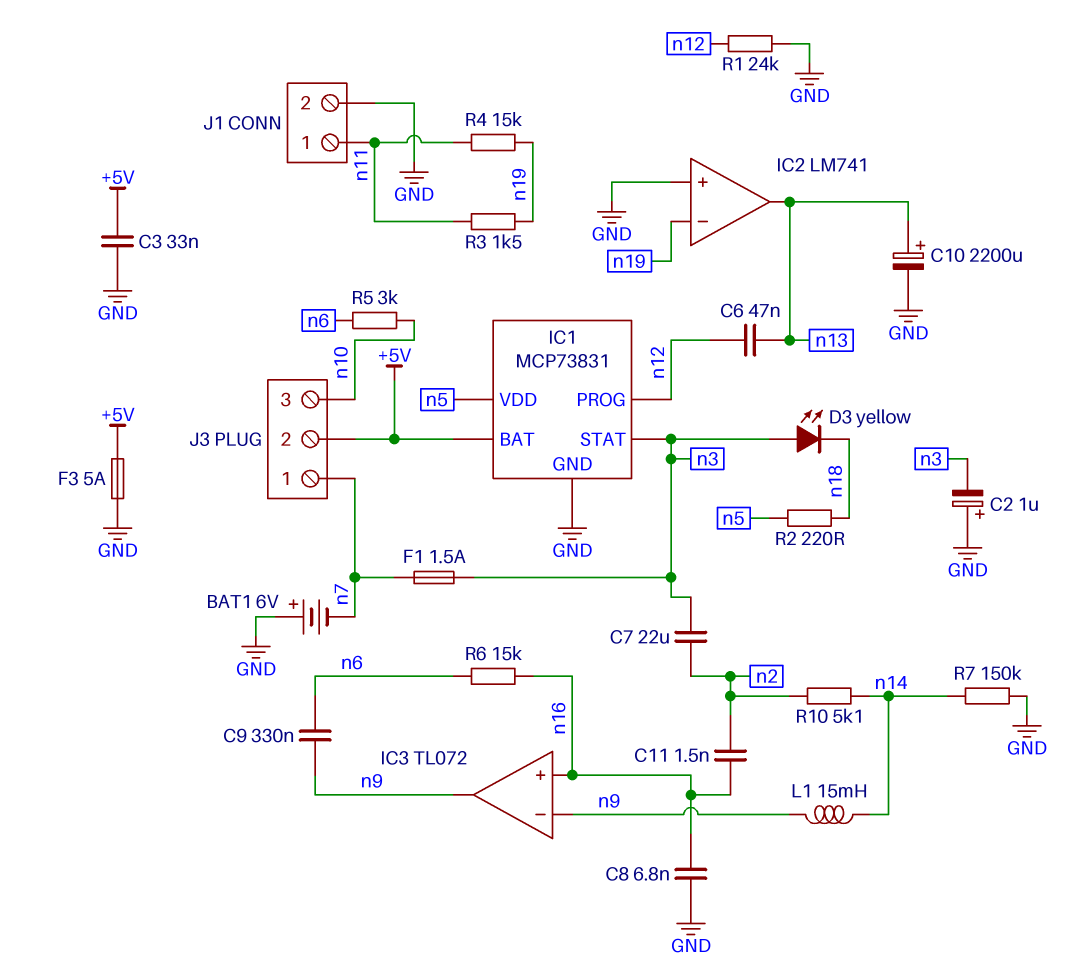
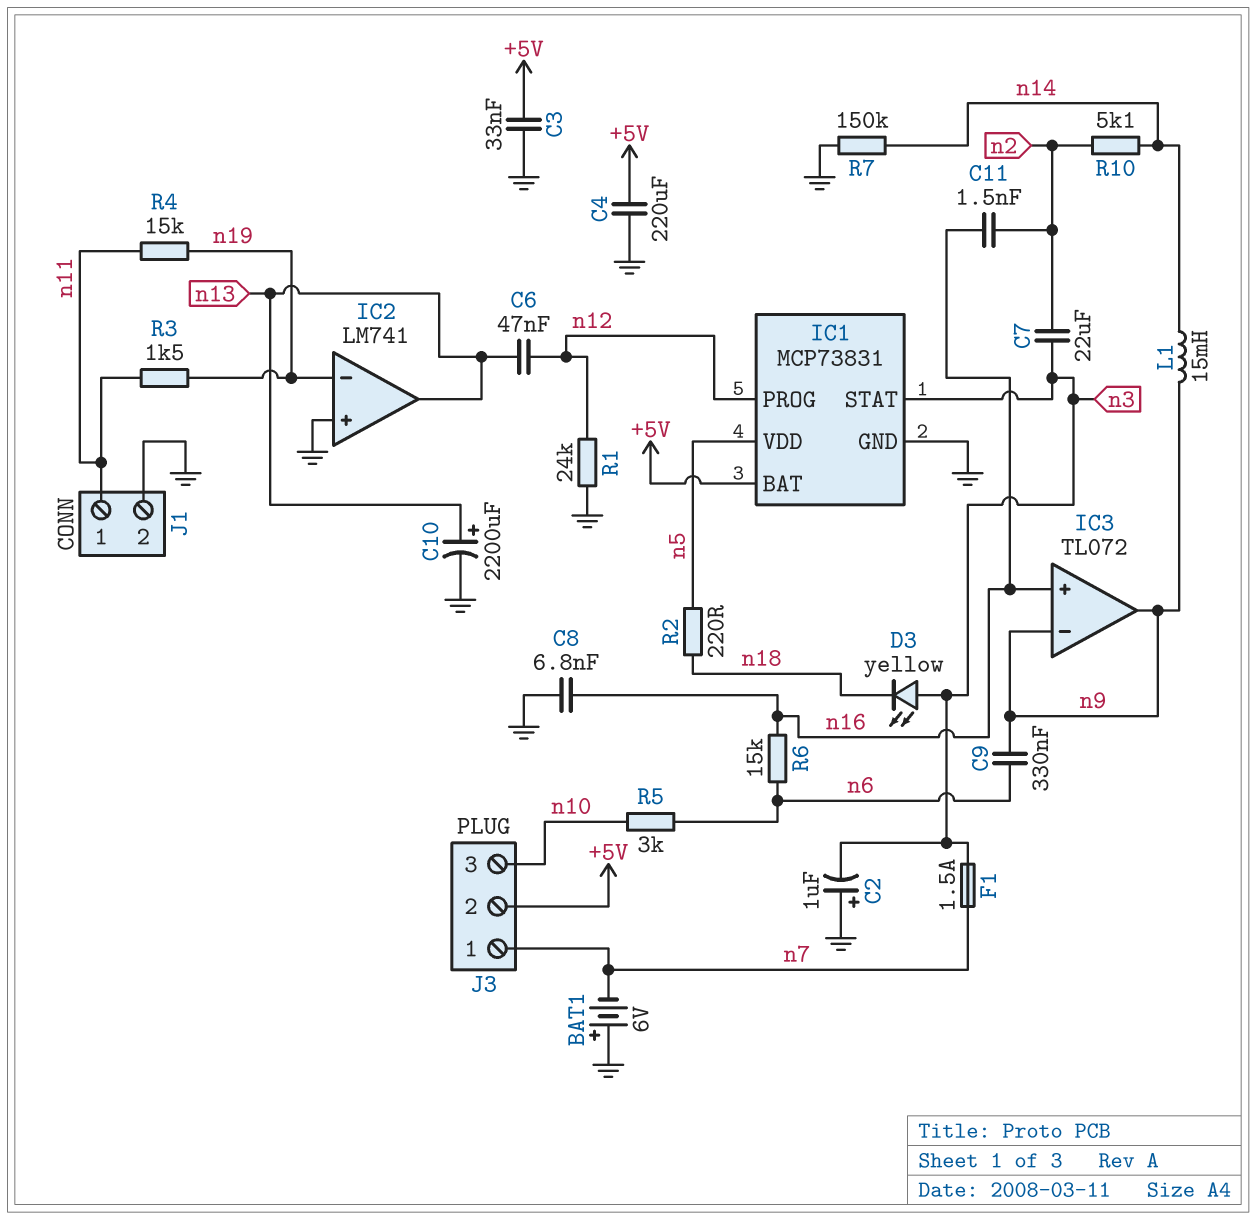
C4: none -> 220uF (+5V, GND)
F3: 5A (+5V, GND) -> none

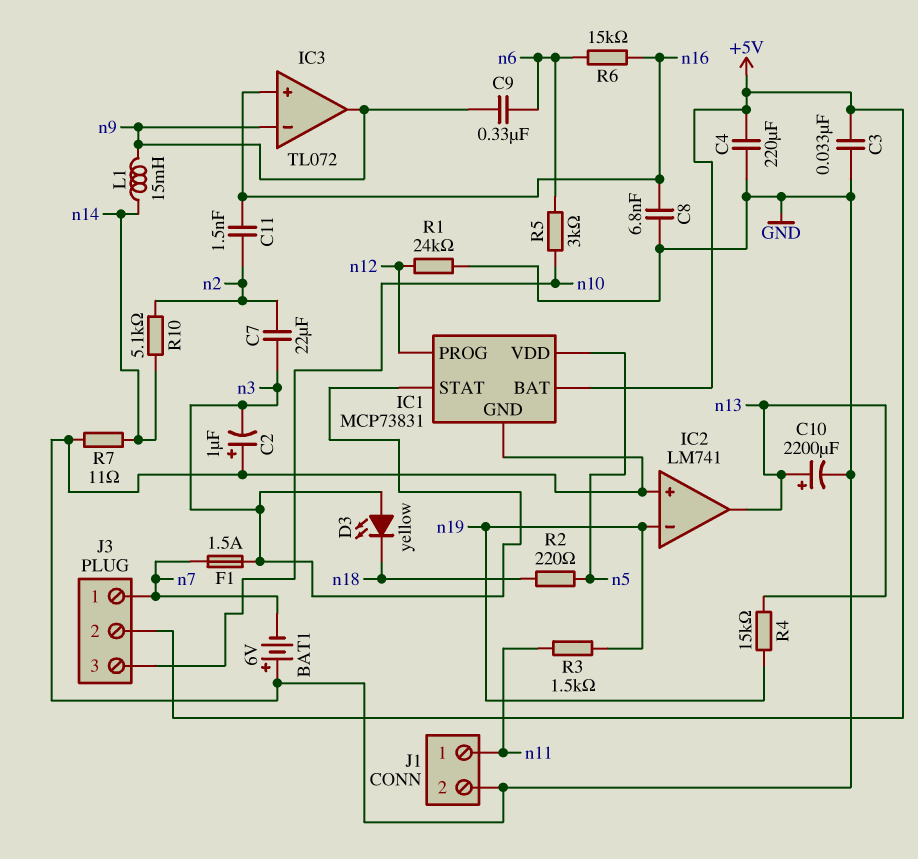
C6: 47nF (n12, n13) -> none
R4: 15k (n11, n19) -> 15k (n13, n19)
R7: 150k (GND, n14) -> 11 (GND, n14)

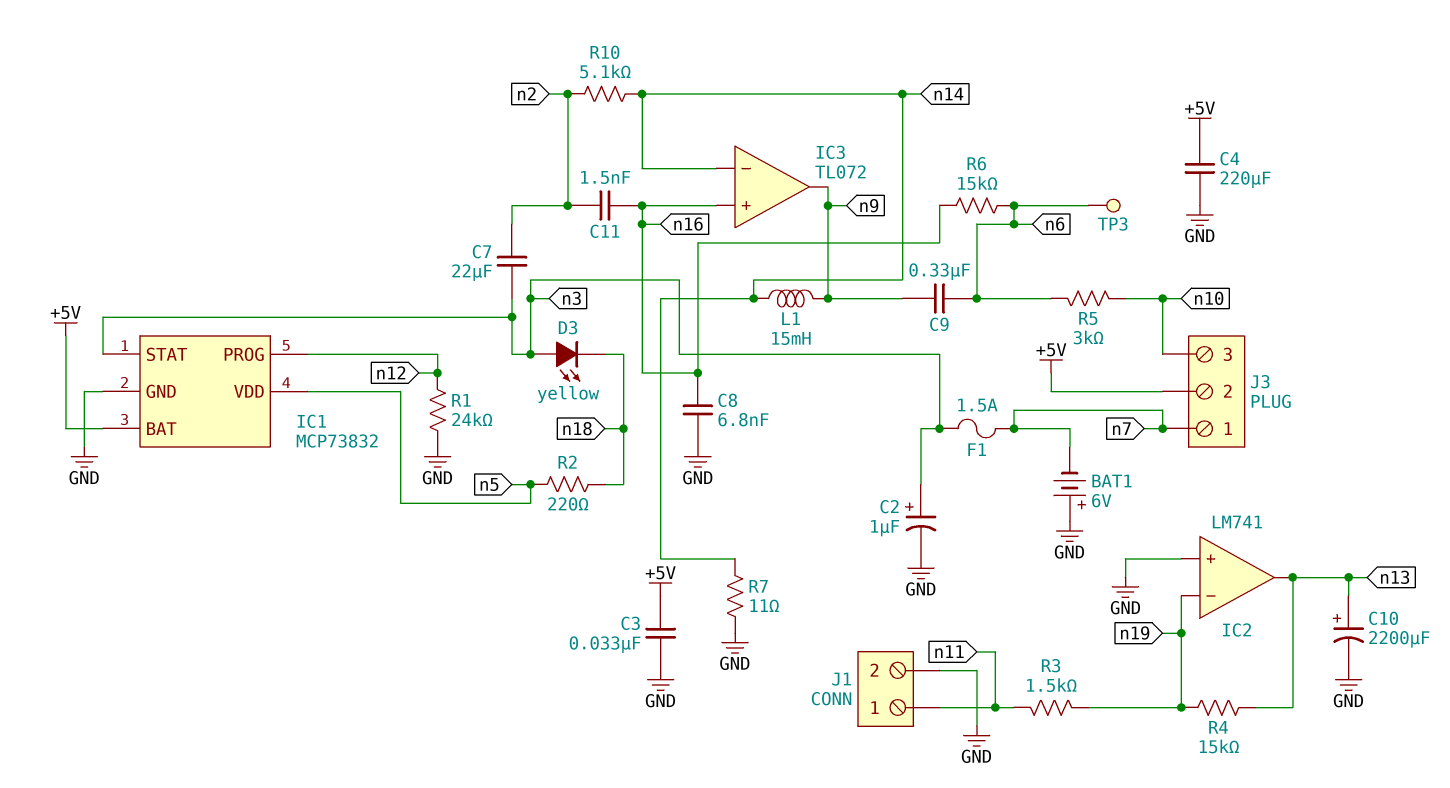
C2: 1uF (plus GND, minus n3) -> 1uF (plus n3, minus GND)
IC1: MCP73831 -> MCP73832
IC3 pin in-: n9 -> n14
TP3: none -> test point (n6)

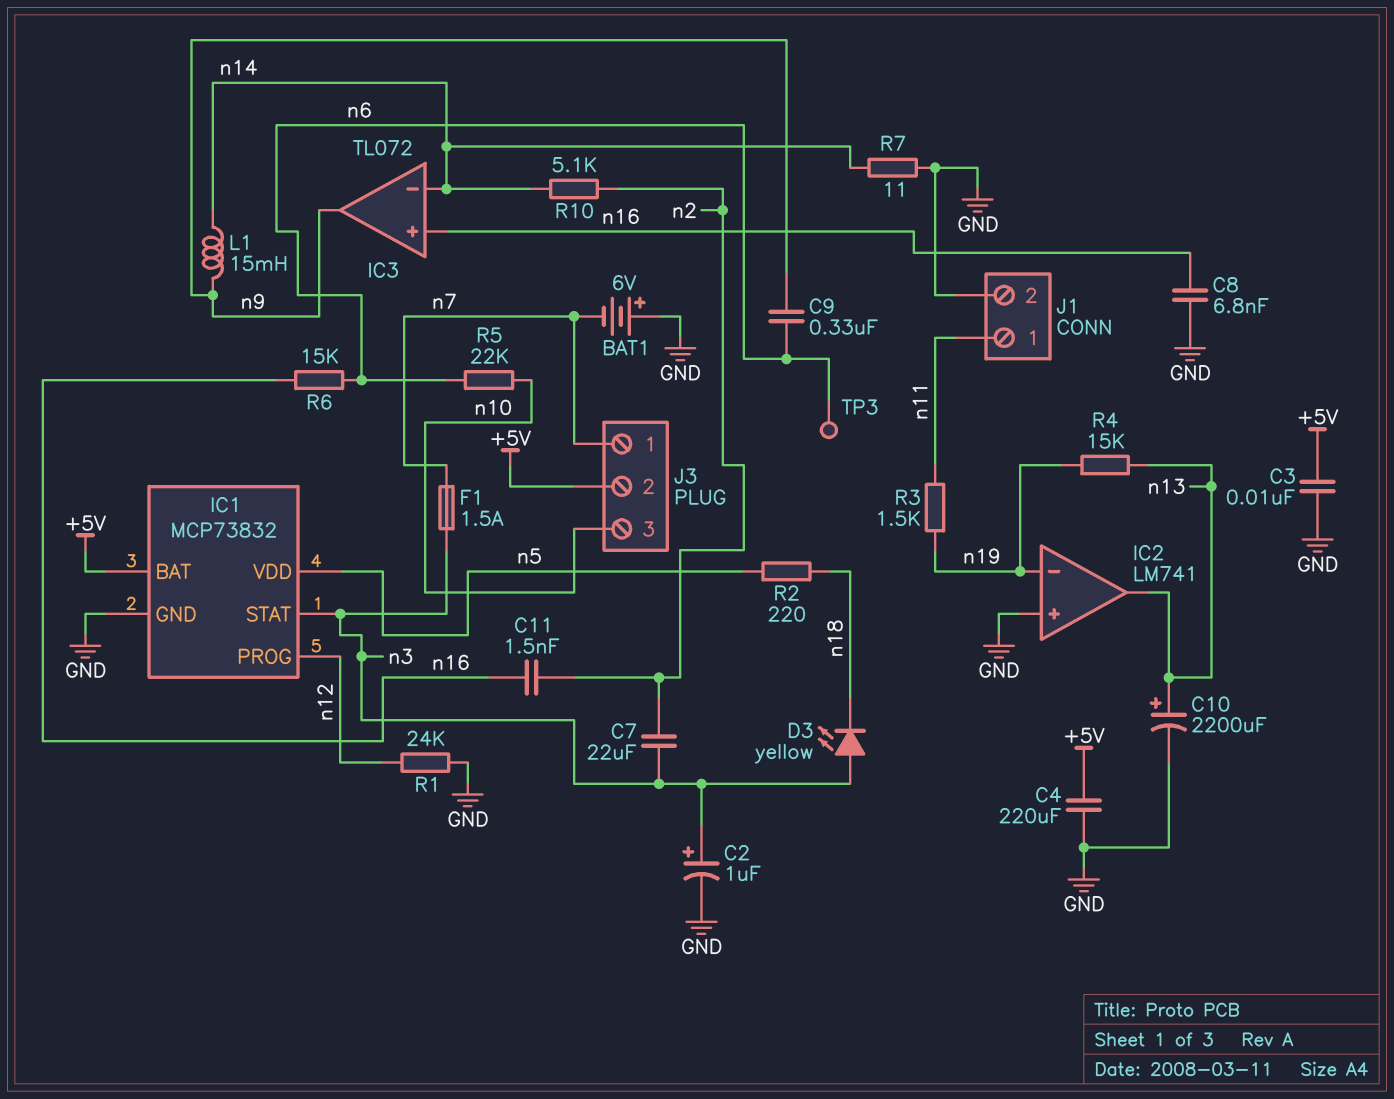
C3: 33nF (+5V, GND) -> 10nF (+5V, GND)
R5: 3k (n6, n10) -> 22k (n6, n10)

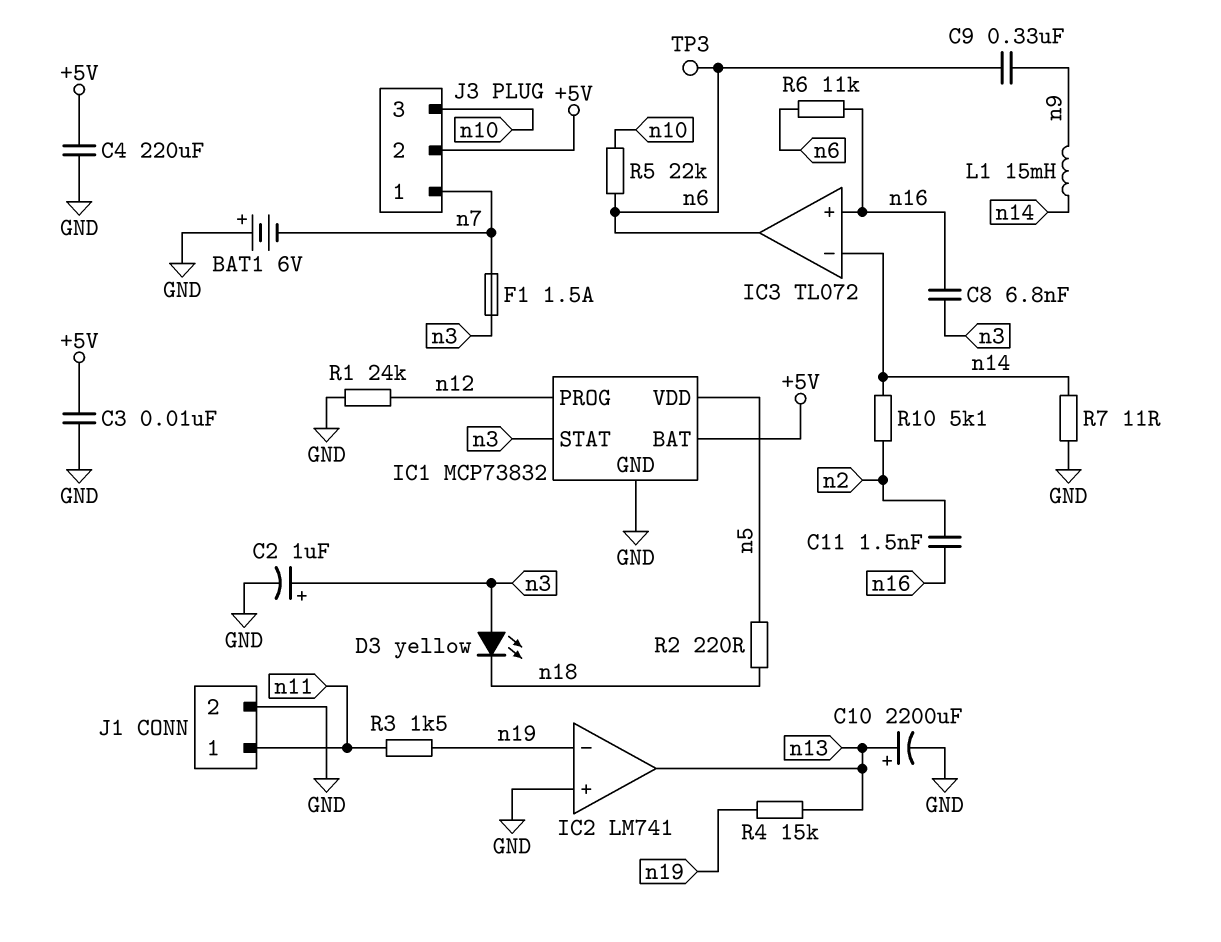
C7: 22uF (n2, n3) -> none
C8: 6.8nF (GND, n16) -> 6.8nF (n3, n16)
IC3 pin out: n9 -> n6
R6: 15k (n6, n16) -> 11k (n6, n16)

